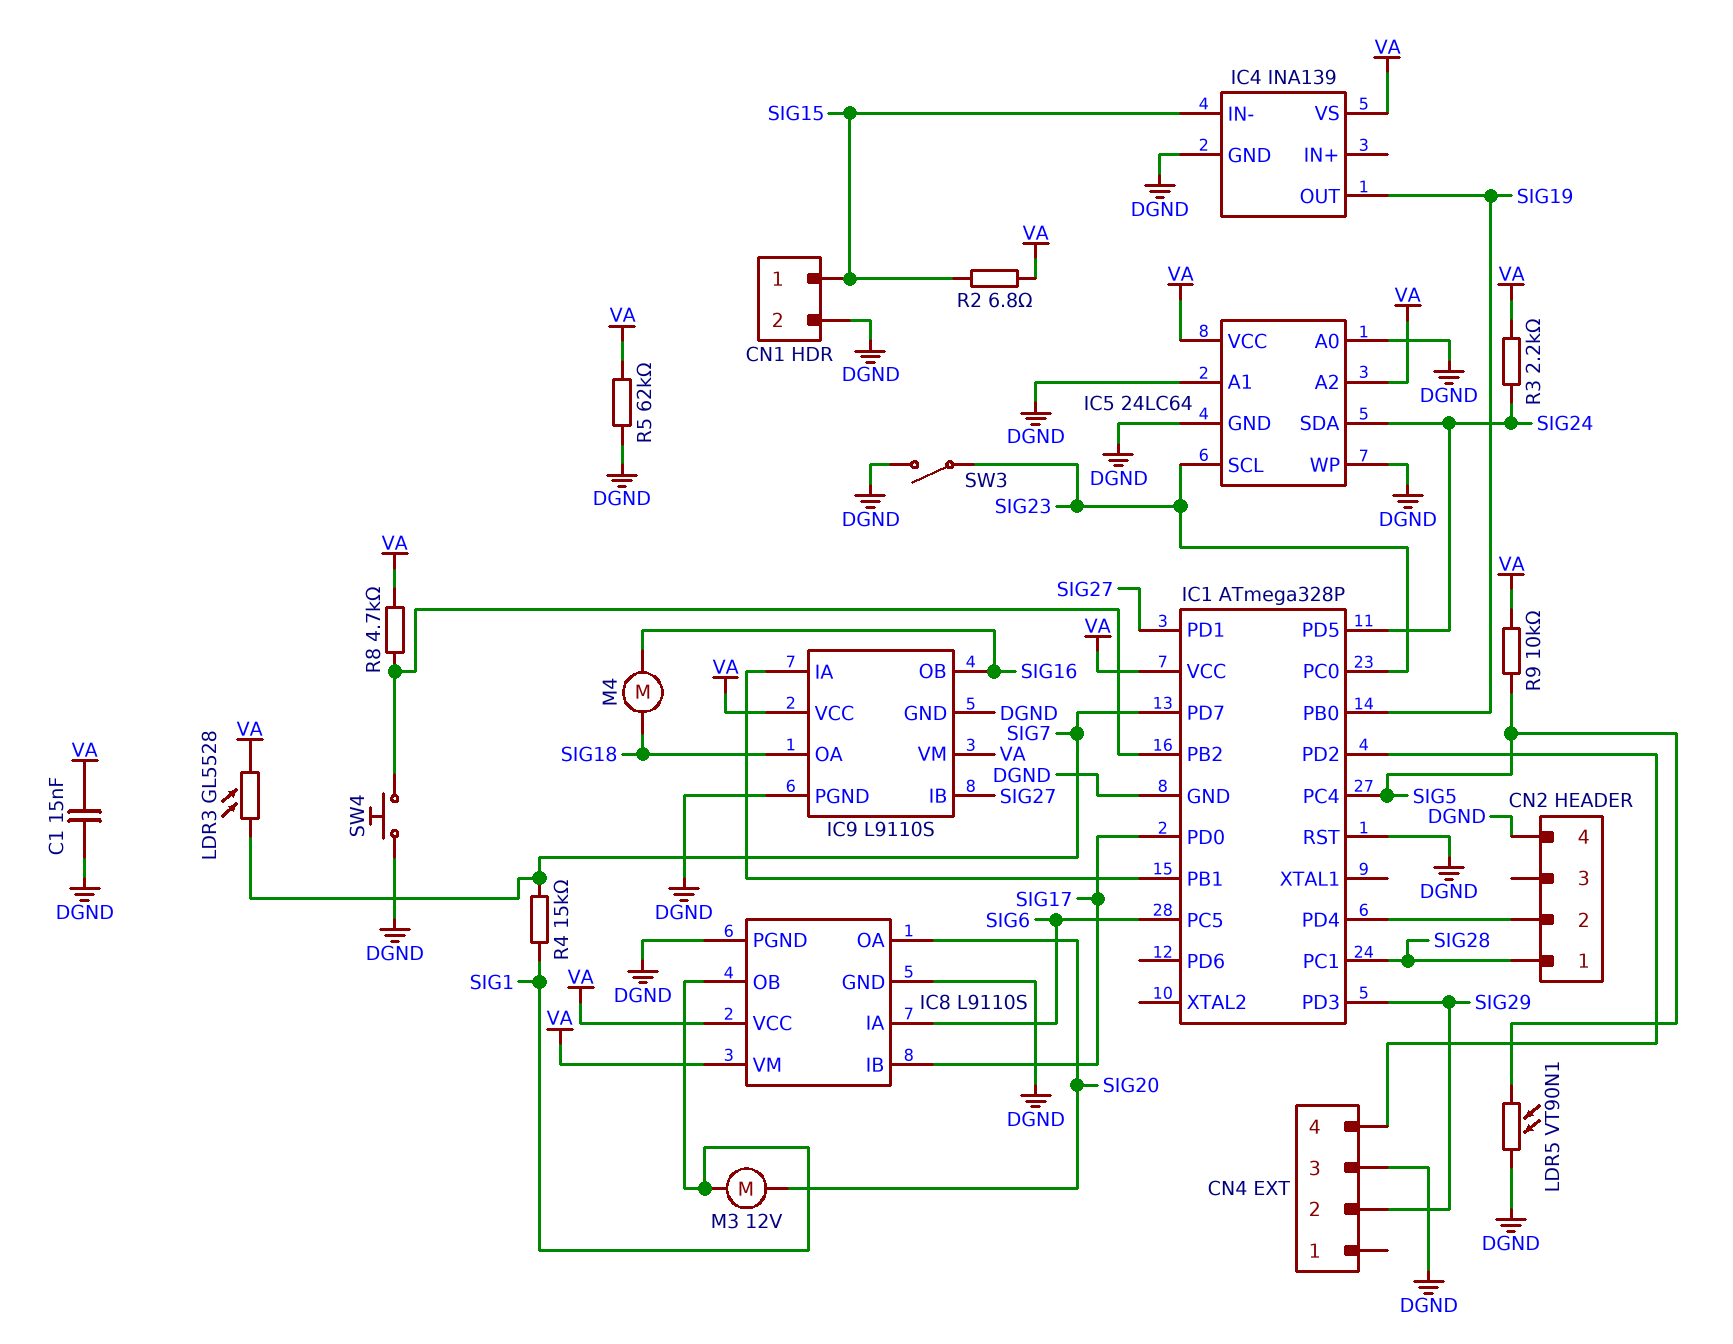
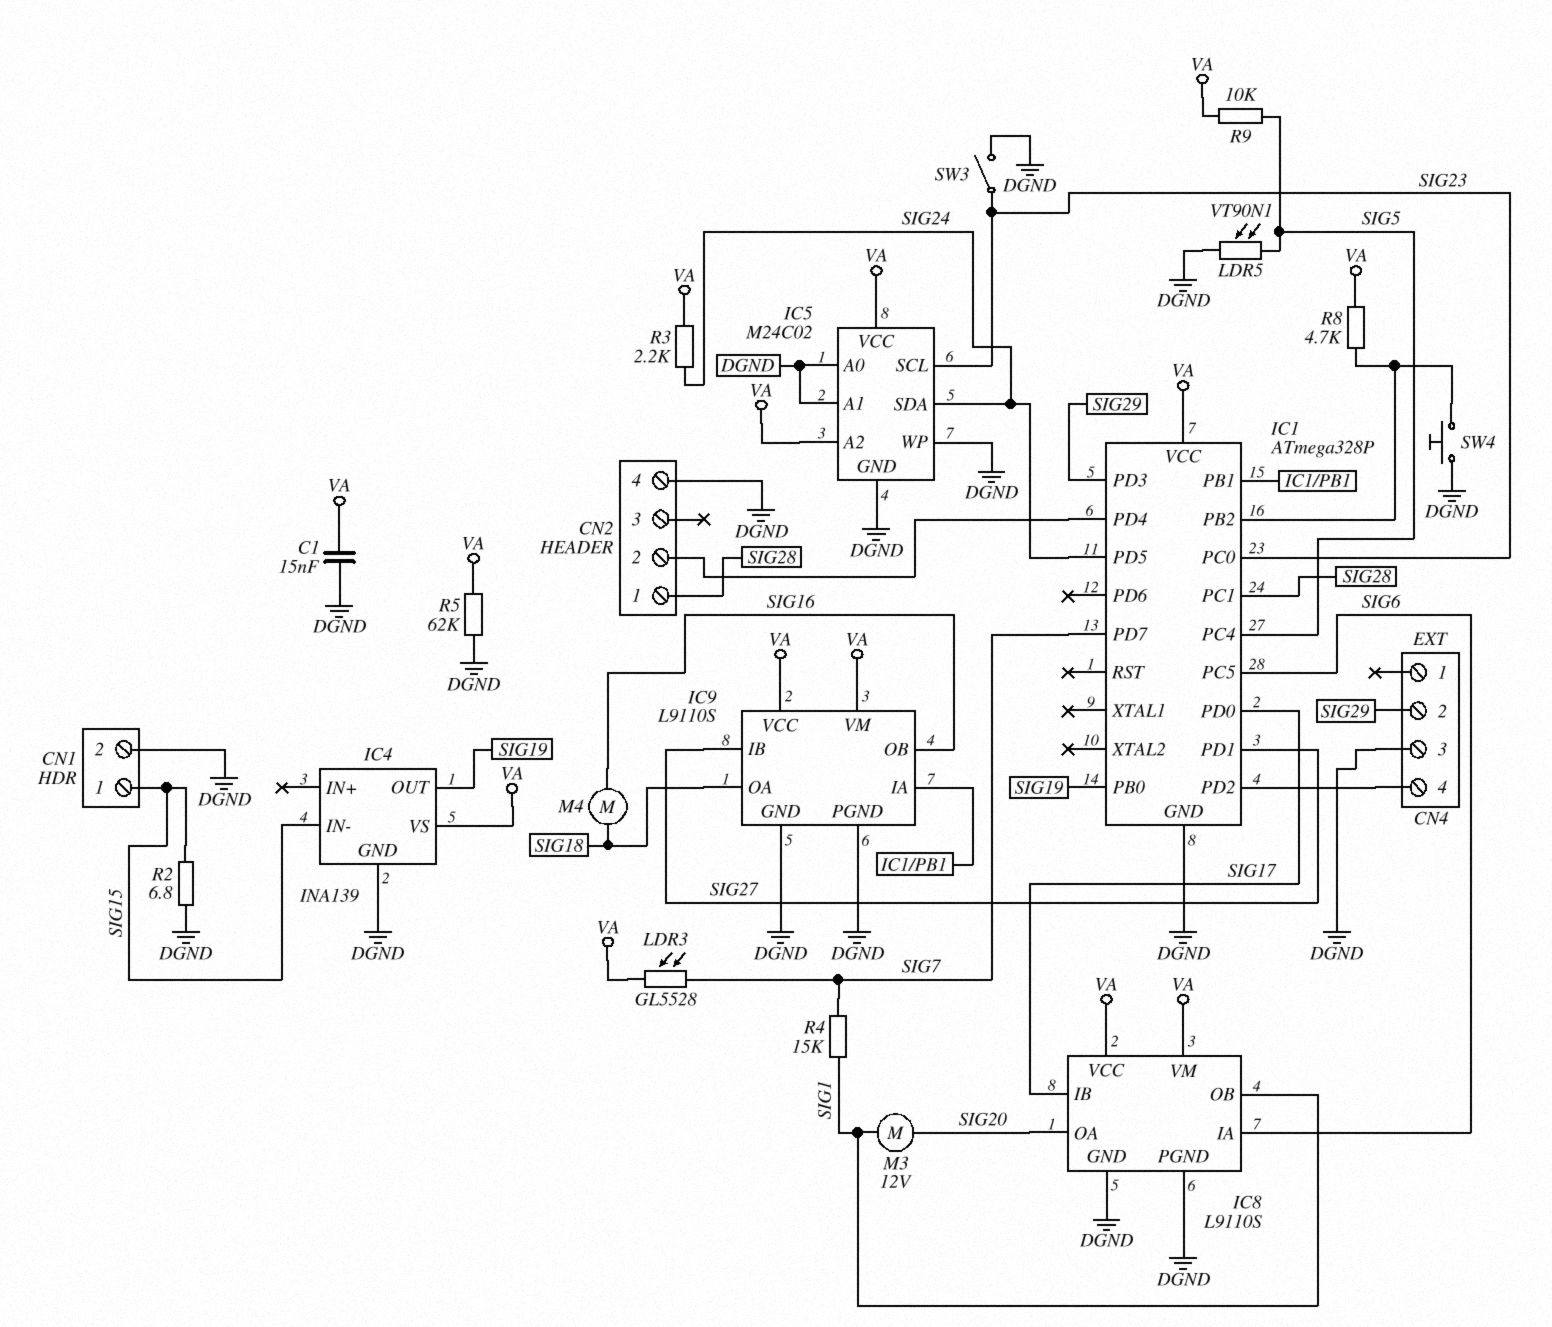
IC1 pin RST: DGND -> none
IC5: 24LC64 -> M24C02
R2: 6.8 (SIG15, VA) -> 6.8 (DGND, SIG15)

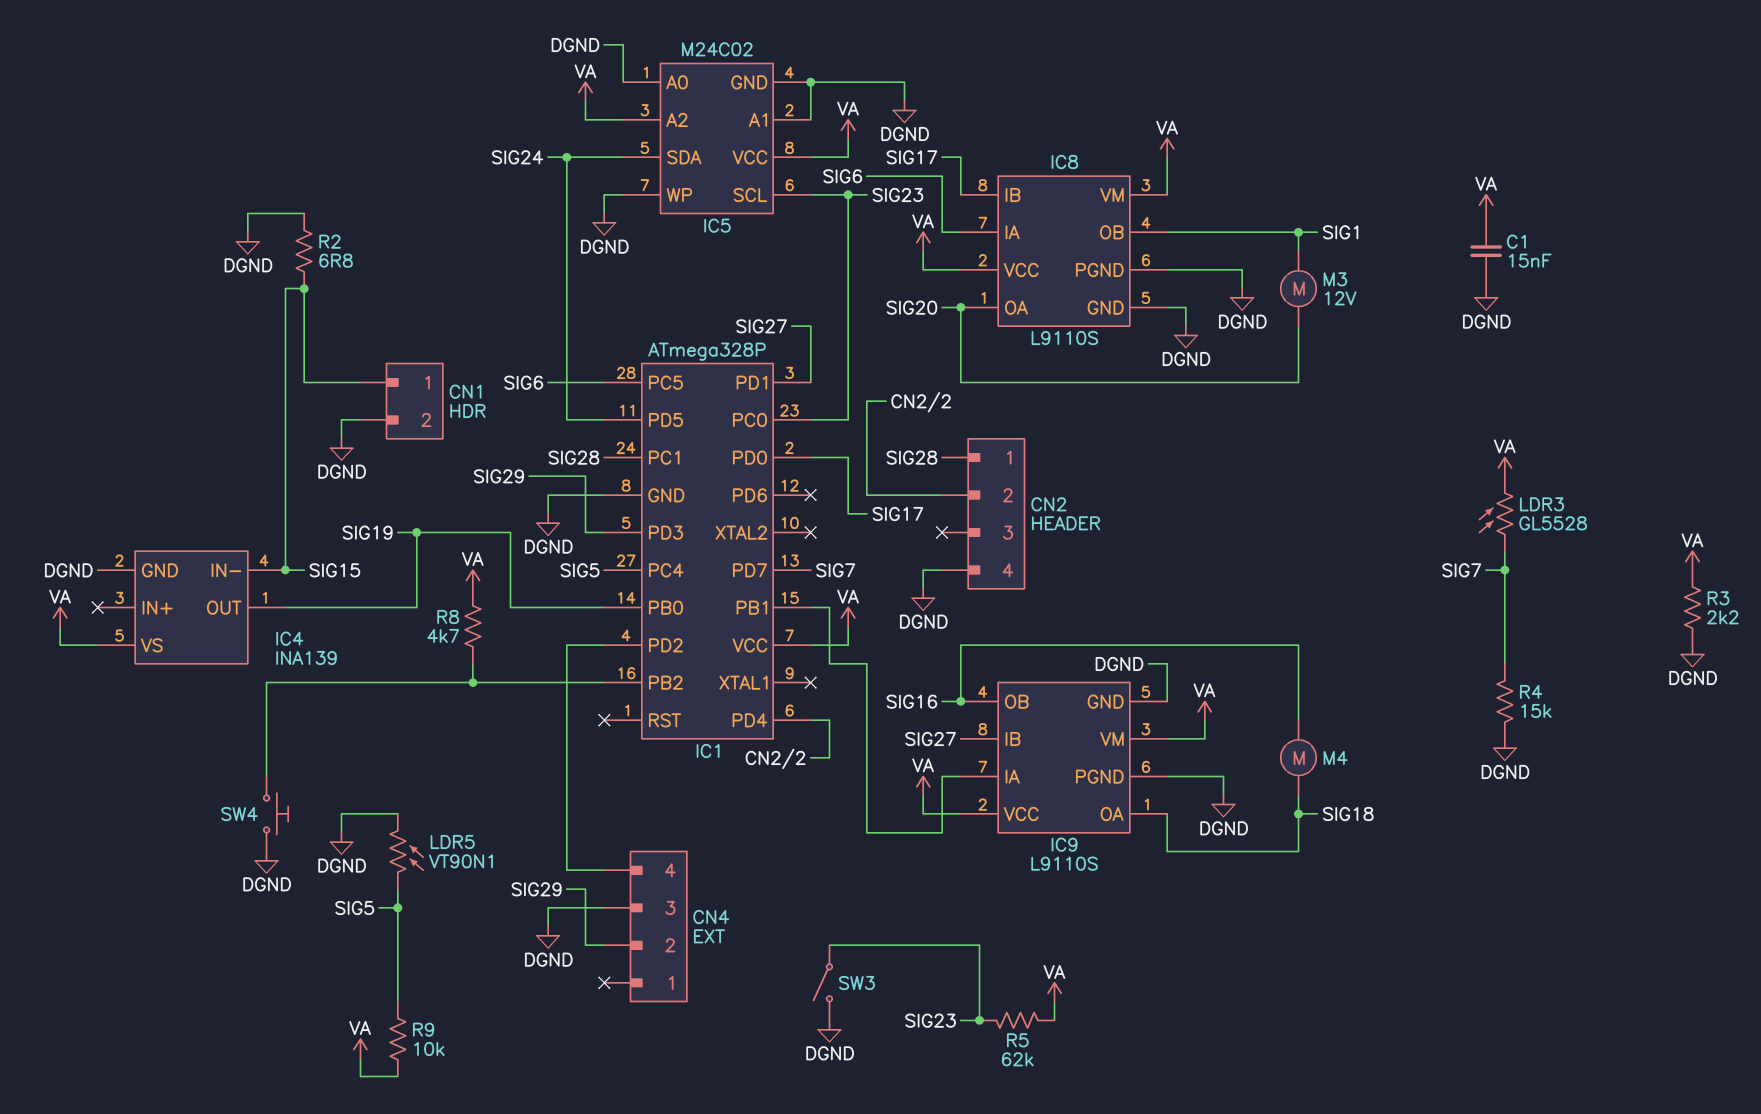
R3: 2.2k (SIG24, VA) -> 2.2k (DGND, VA)
R4: 15k (SIG1, SIG7) -> 15k (DGND, SIG7)
R5: 62k (DGND, VA) -> 62k (SIG23, VA)

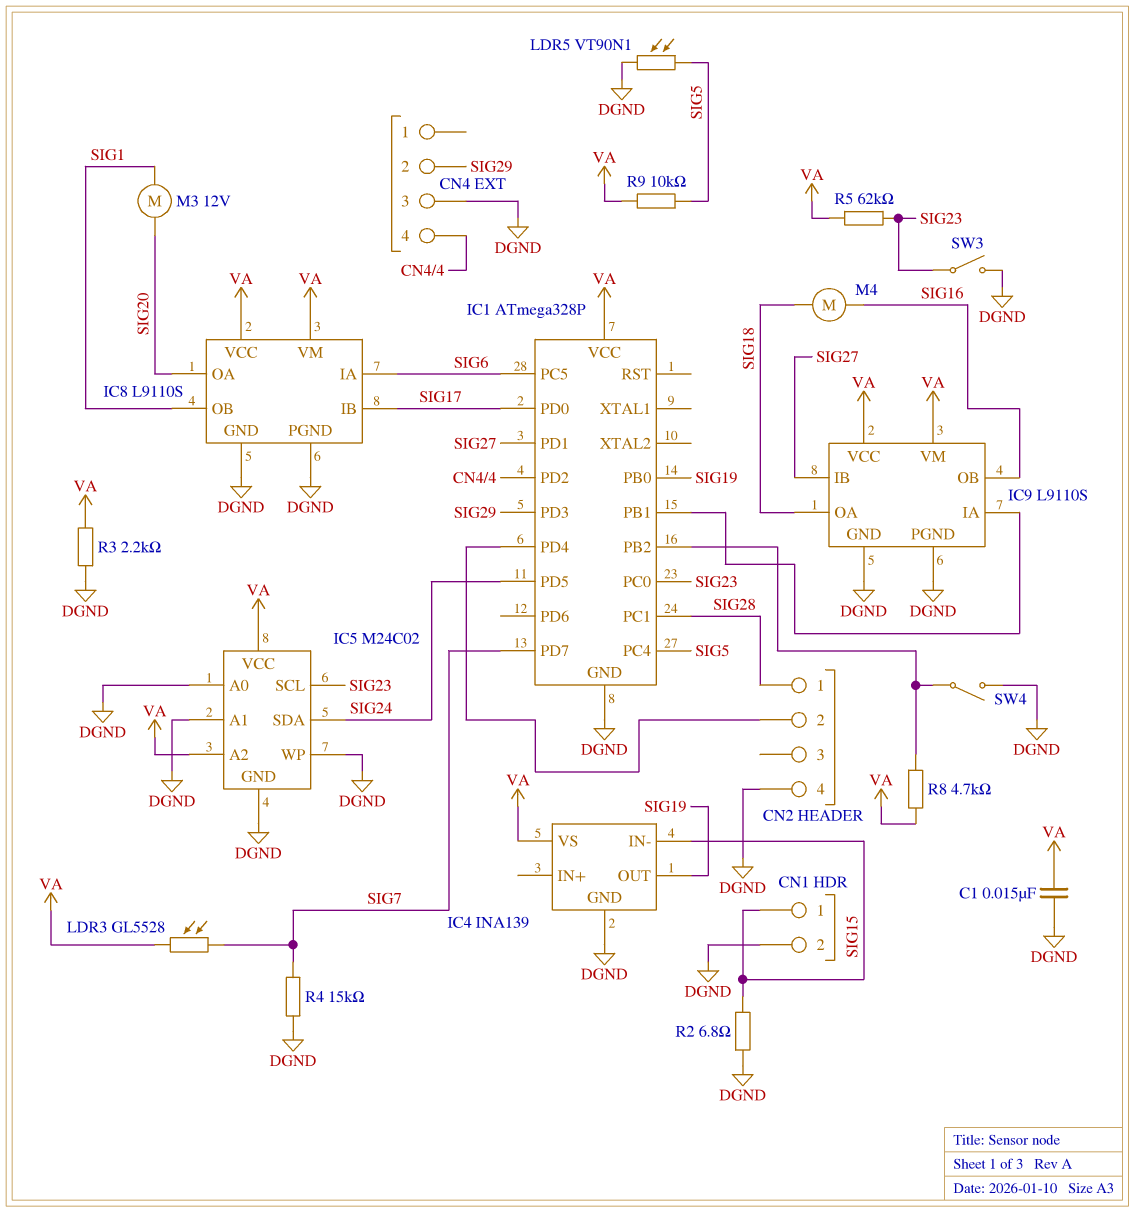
SW4: button (DGND, IC1/PB2) -> switch (DGND, IC1/PB2)

